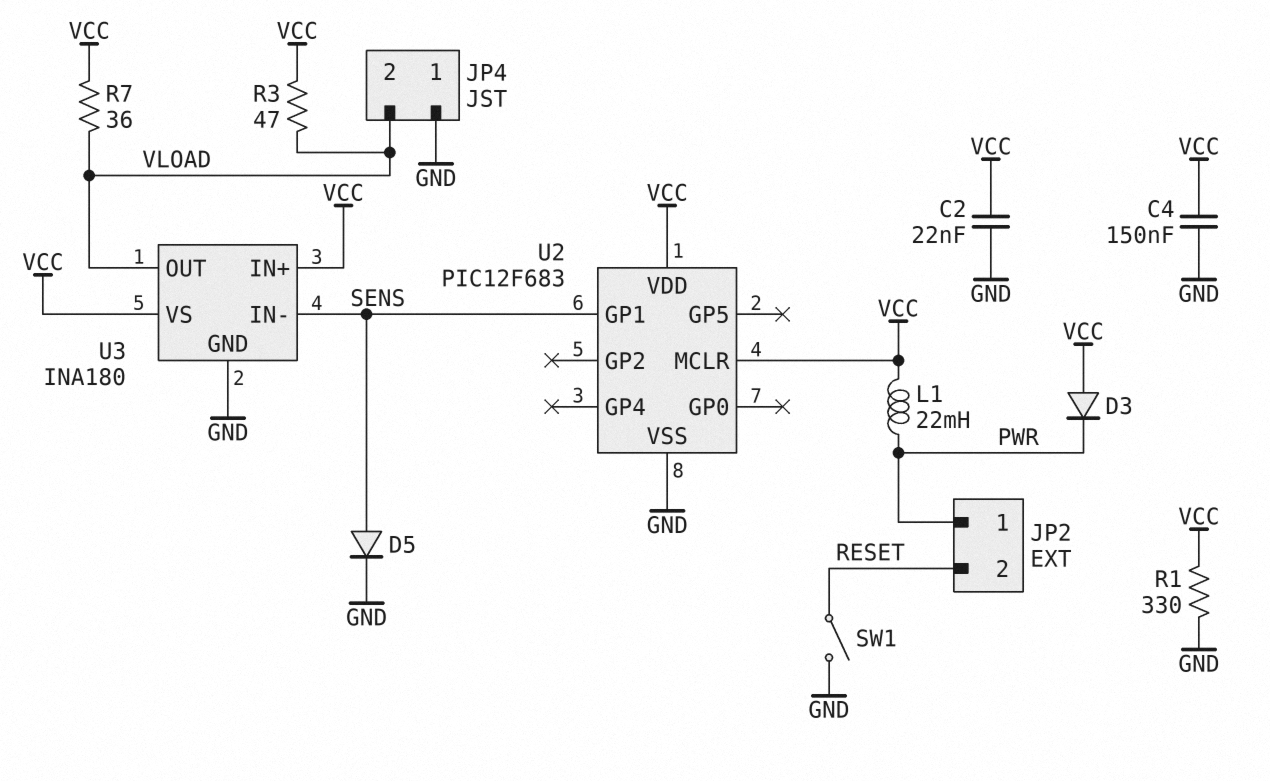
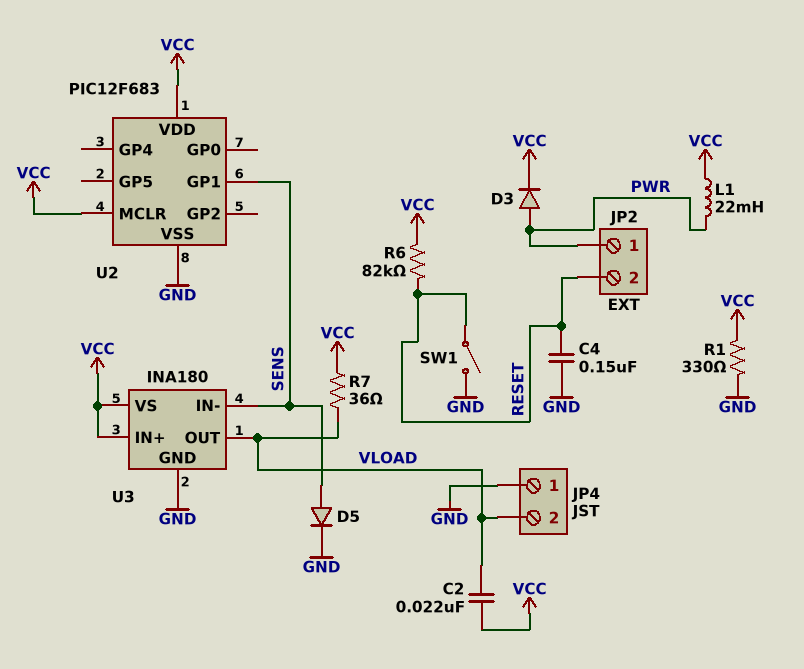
C2: 22nF (GND, VCC) -> 22nF (VCC, VLOAD)
C4: 150nF (GND, VCC) -> 150nF (GND, RESET)
D3: diode (A VCC, K PWR) -> diode (A PWR, K VCC)
R3: 47 (VCC, VLOAD) -> none
R6: none -> 82k (RESET, VCC)

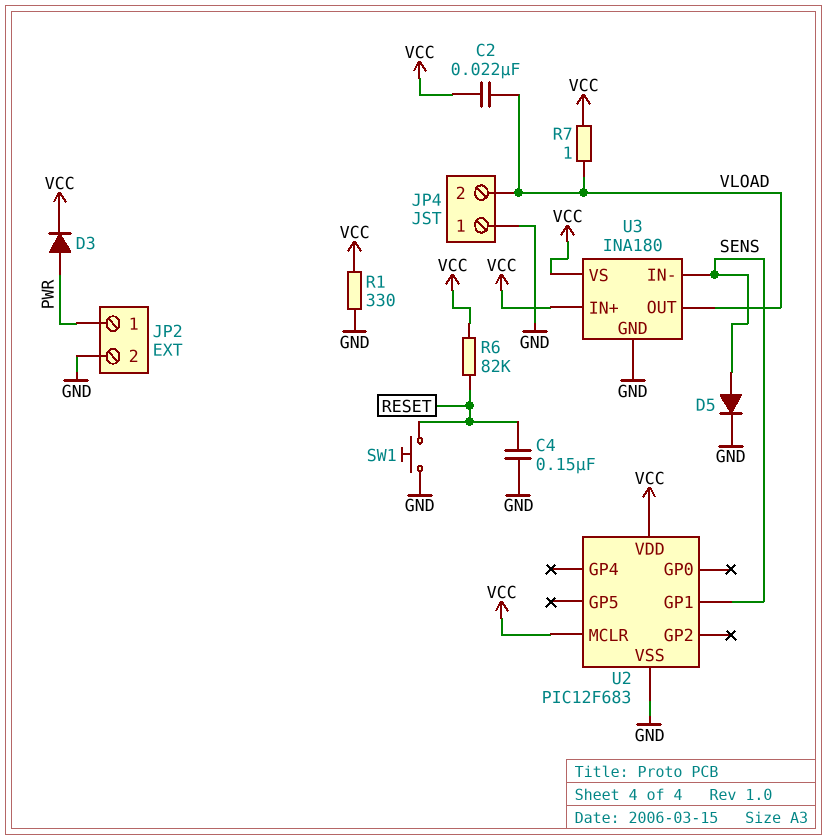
JP2 pin 2: RESET -> GND
L1: 22mH (PWR, VCC) -> none
R7: 36 (VCC, VLOAD) -> 1 (VCC, VLOAD)
SW1: switch (GND, RESET) -> button (GND, RESET)

